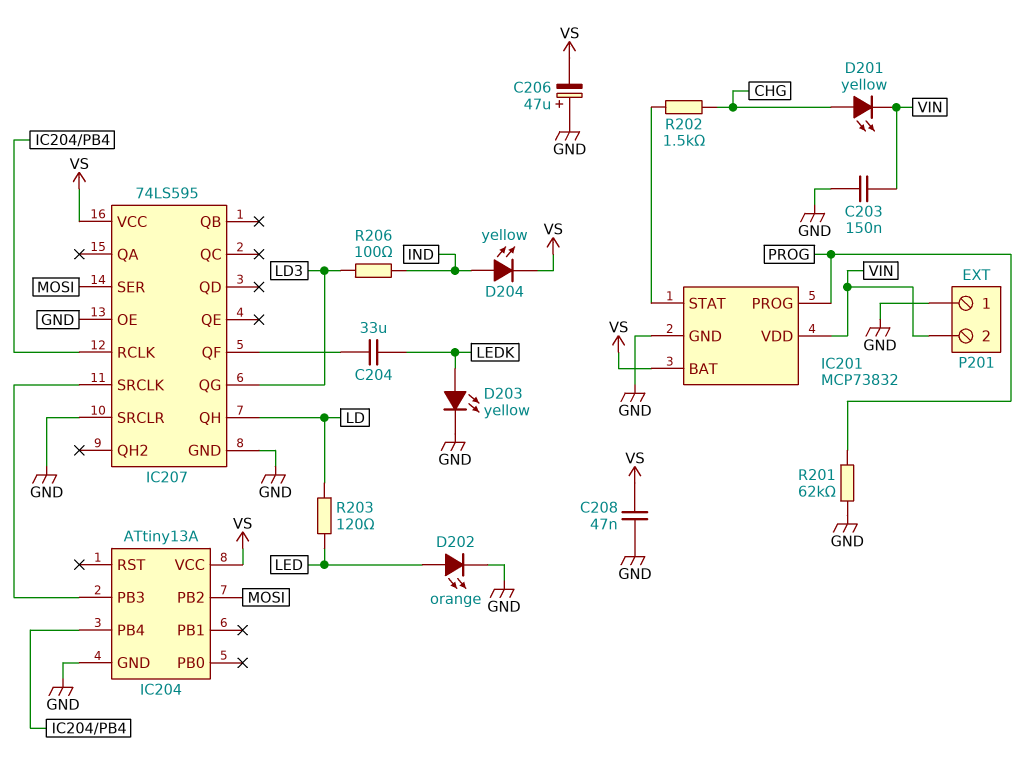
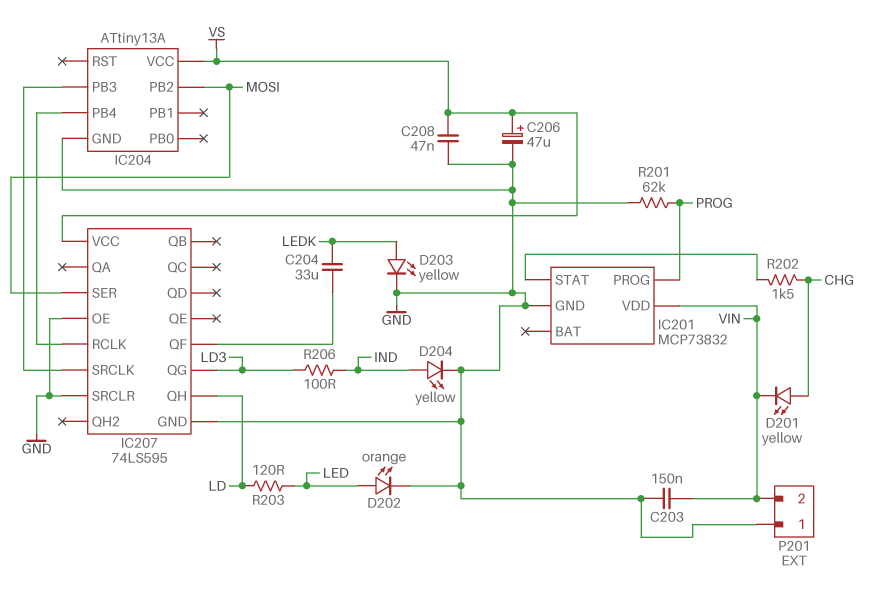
C206: 47uF (plus GND, minus VS) -> 47uF (plus VS, minus GND)
D204: LED yellow (A IND, K VS) -> LED yellow (A IND, K GND)
IC201 pin BAT: VS -> none

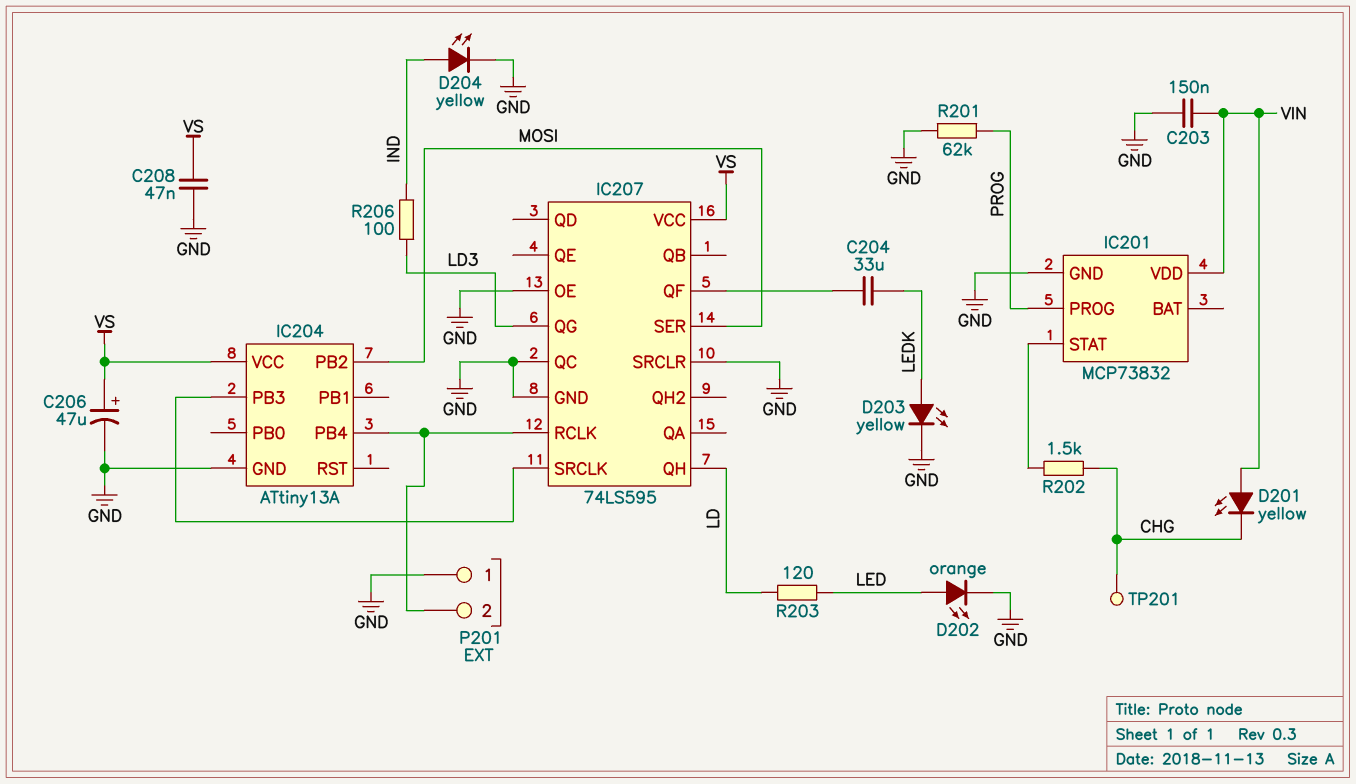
D201: LED yellow (A CHG, K VIN) -> LED yellow (A VIN, K CHG)
IC207 pin QC: none -> GND
P201 pin 2: VIN -> IC204/PB4
TP201: none -> test point (CHG)

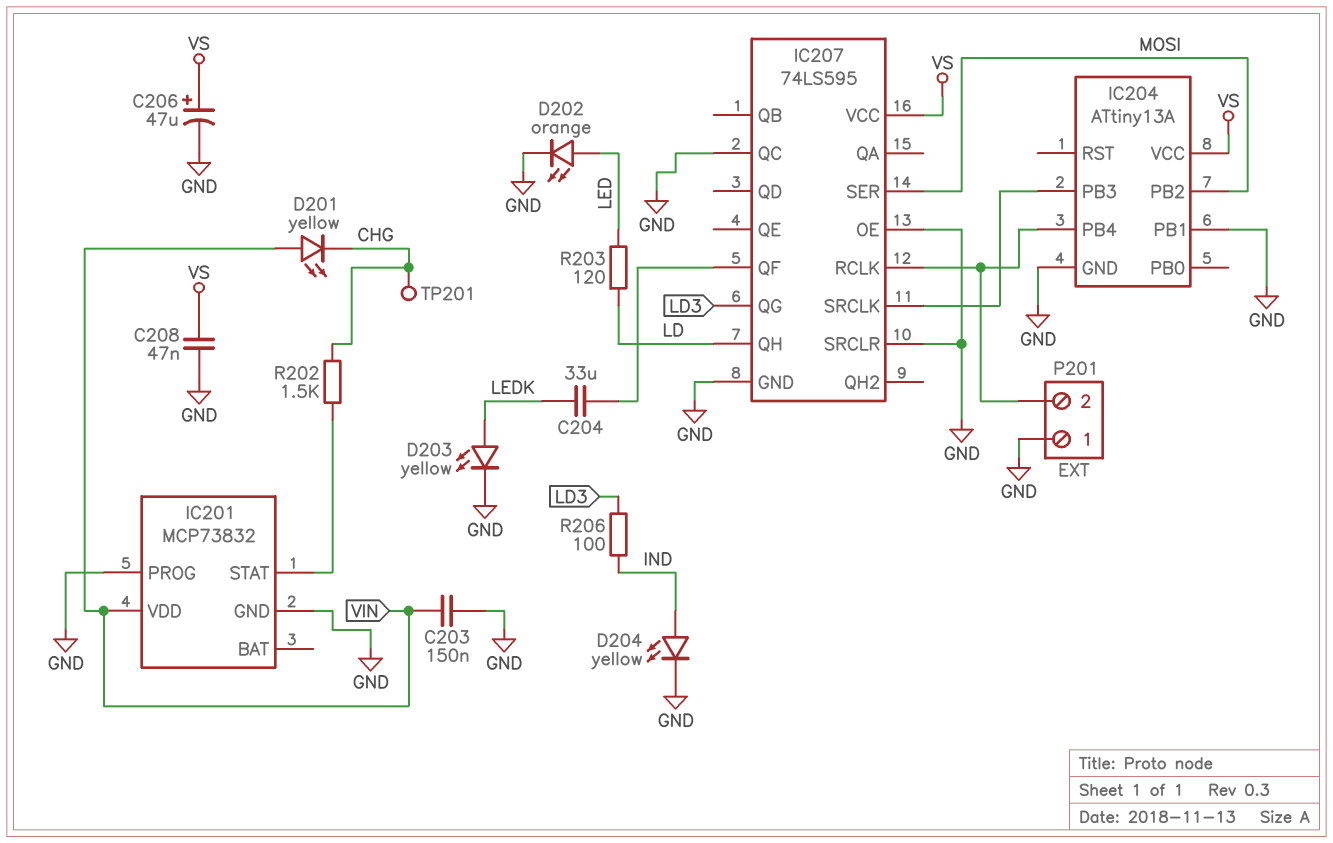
IC201 pin PROG: PROG -> GND
IC204 pin PB1: none -> GND
R201: 62k (GND, PROG) -> none

